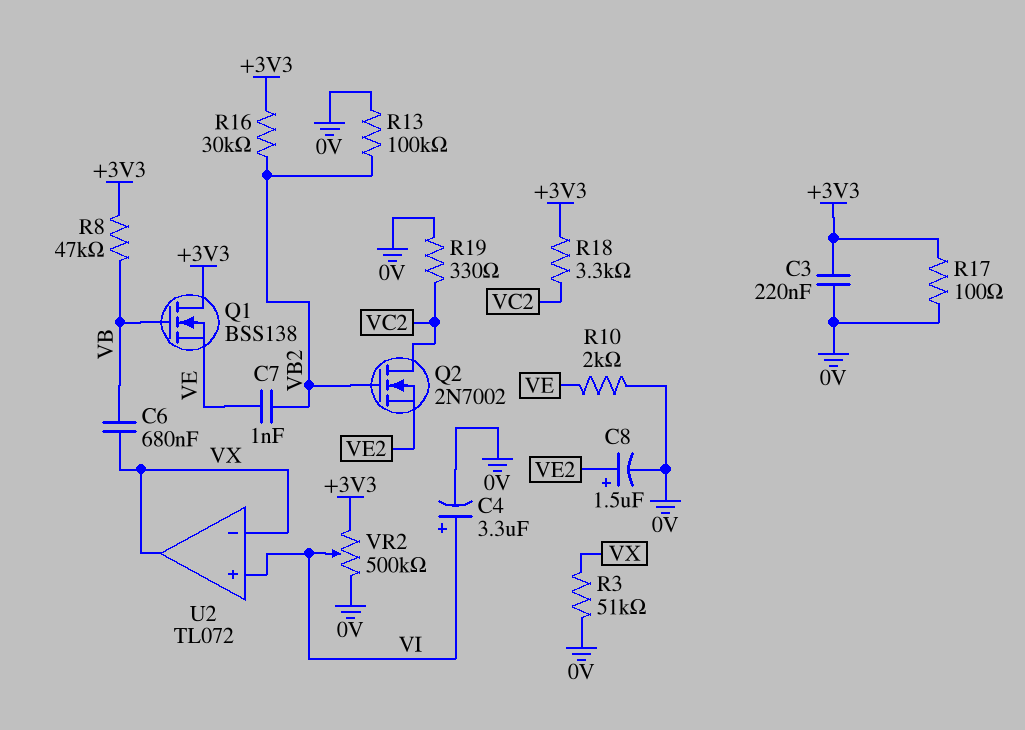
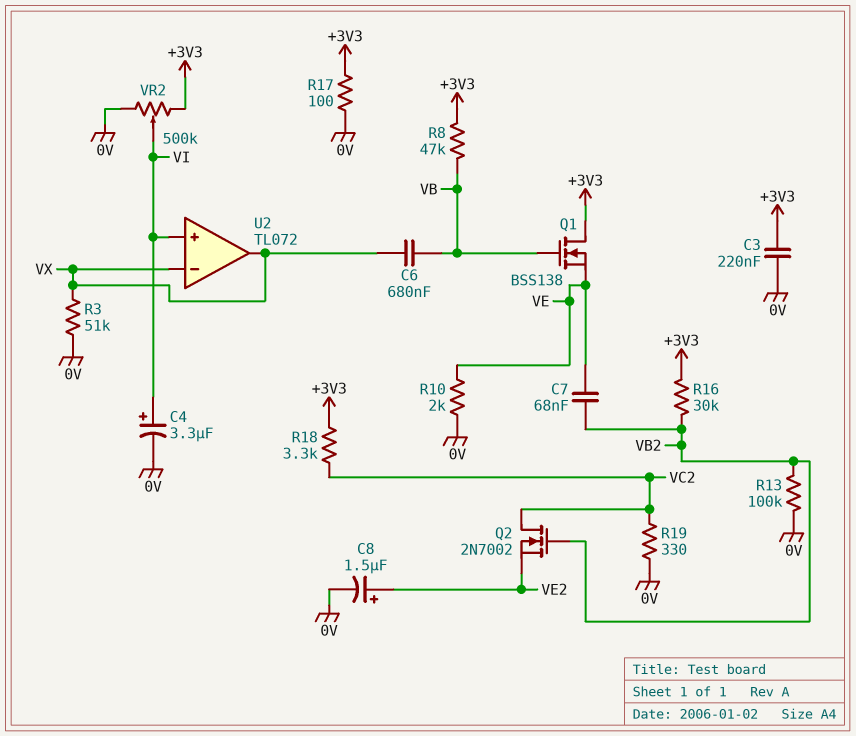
C7: 1nF (VB2, VE) -> 68nF (VB2, VE)

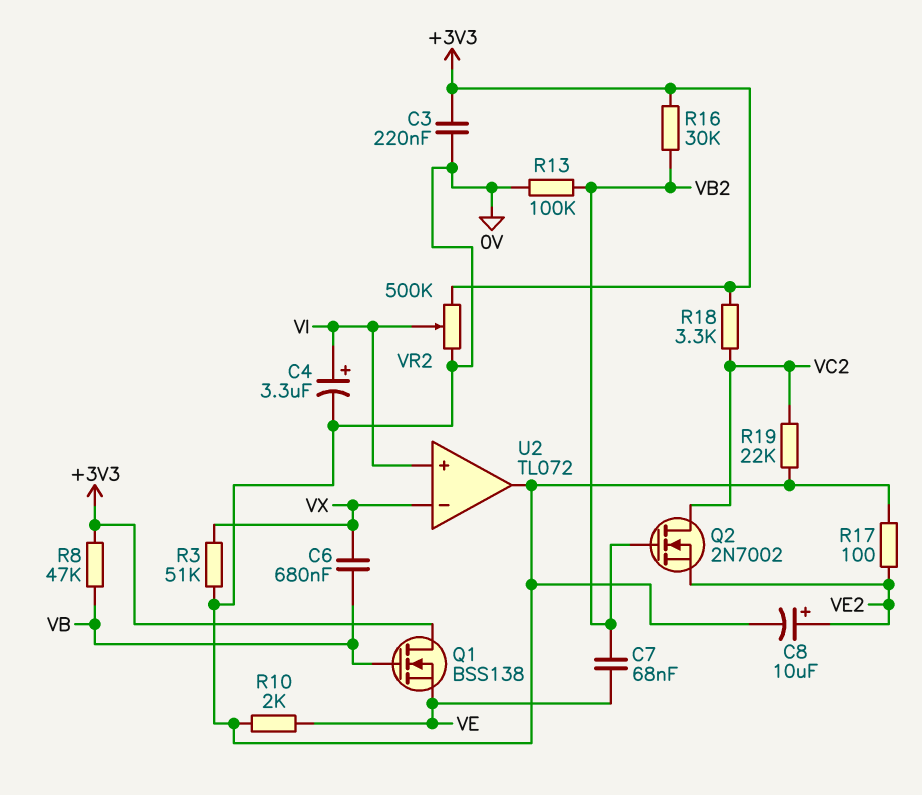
C8: 1.5uF (plus VE2, minus 0V) -> 10uF (plus VE2, minus 0V)
R17: 100 (+3V3, 0V) -> 100 (0V, VE2)
R19: 330 (0V, VC2) -> 22k (0V, VC2)
U2 pin out: VX -> 0V

